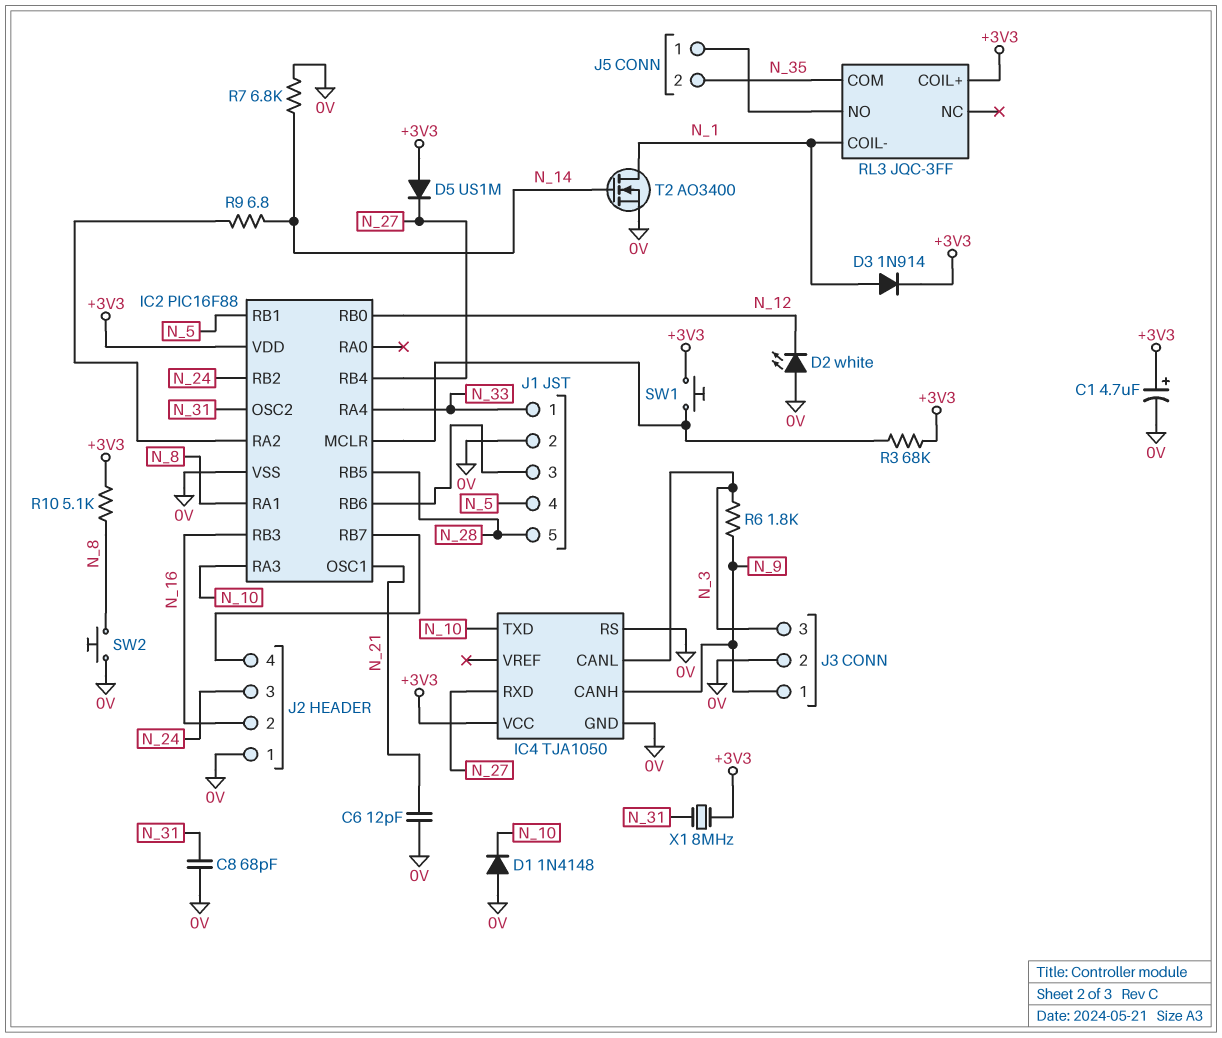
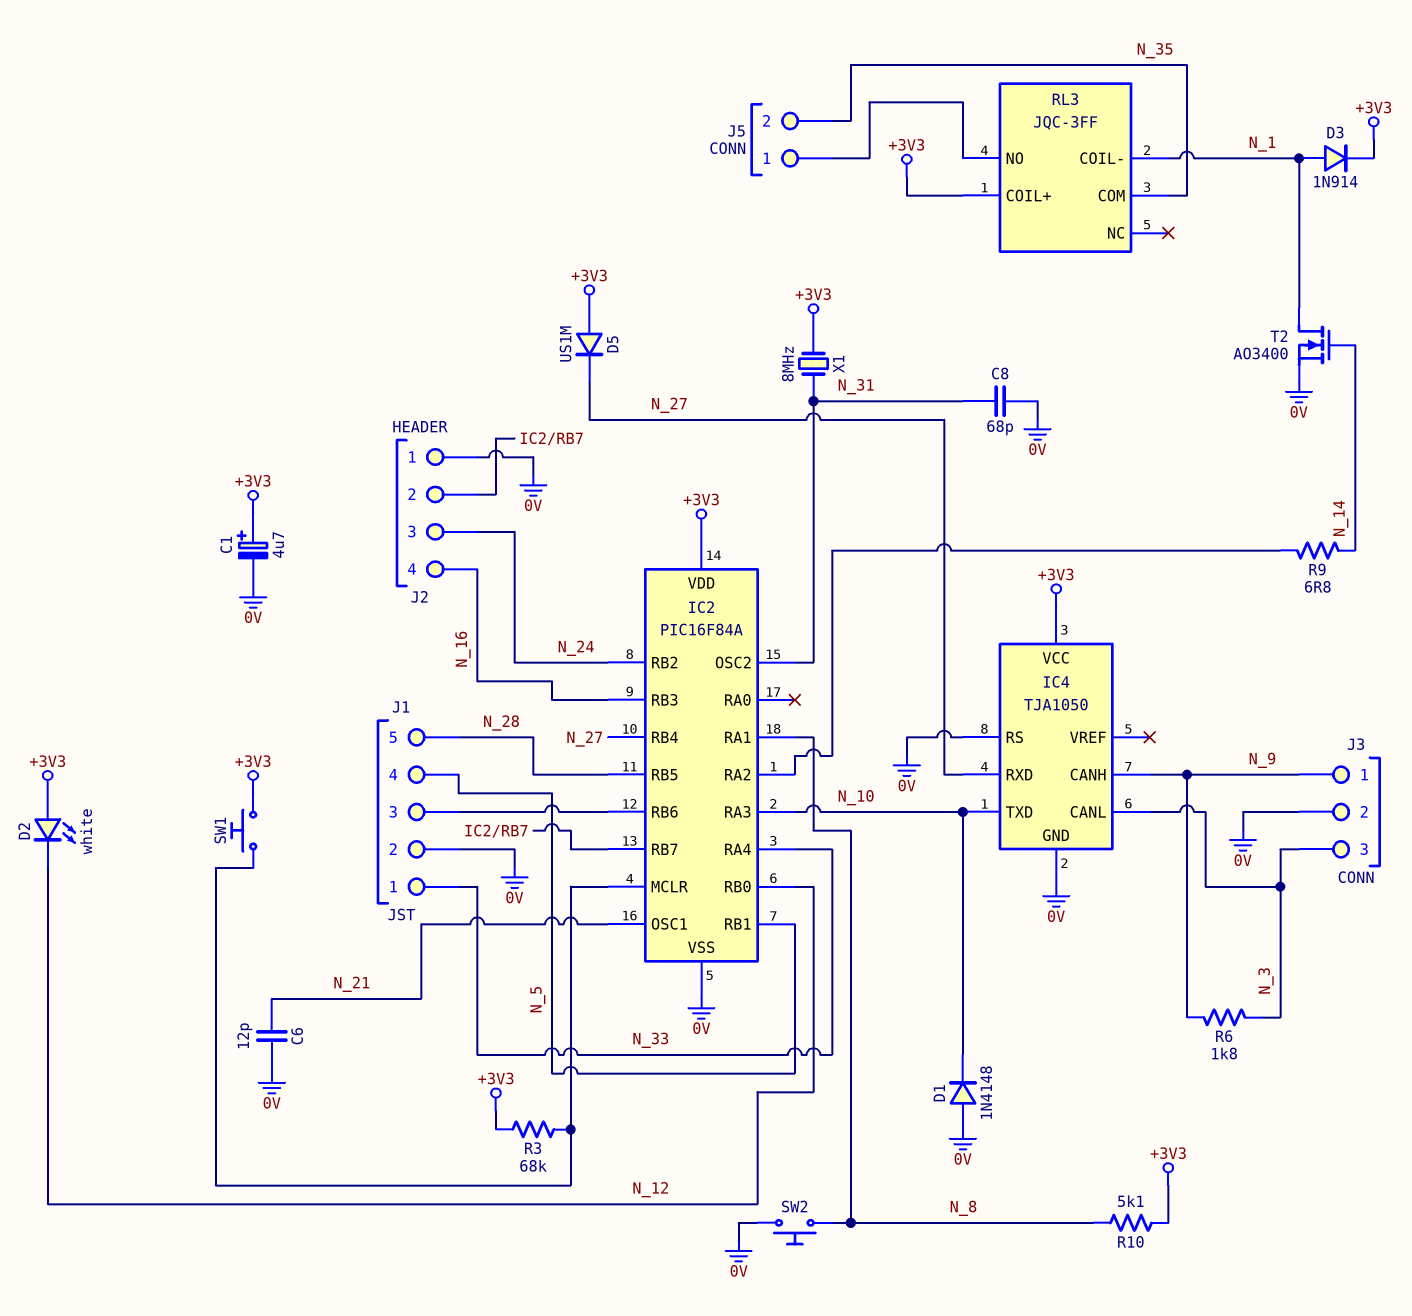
D2: LED white (A 0V, K N_12) -> LED white (A +3V3, K N_12)
IC2: PIC16F88 -> PIC16F84A
J2 pin 2: N_16 -> IC2/RB7
J2 pin 4: IC2/RB7 -> N_16
R7: 6.8k (0V, N_14) -> none

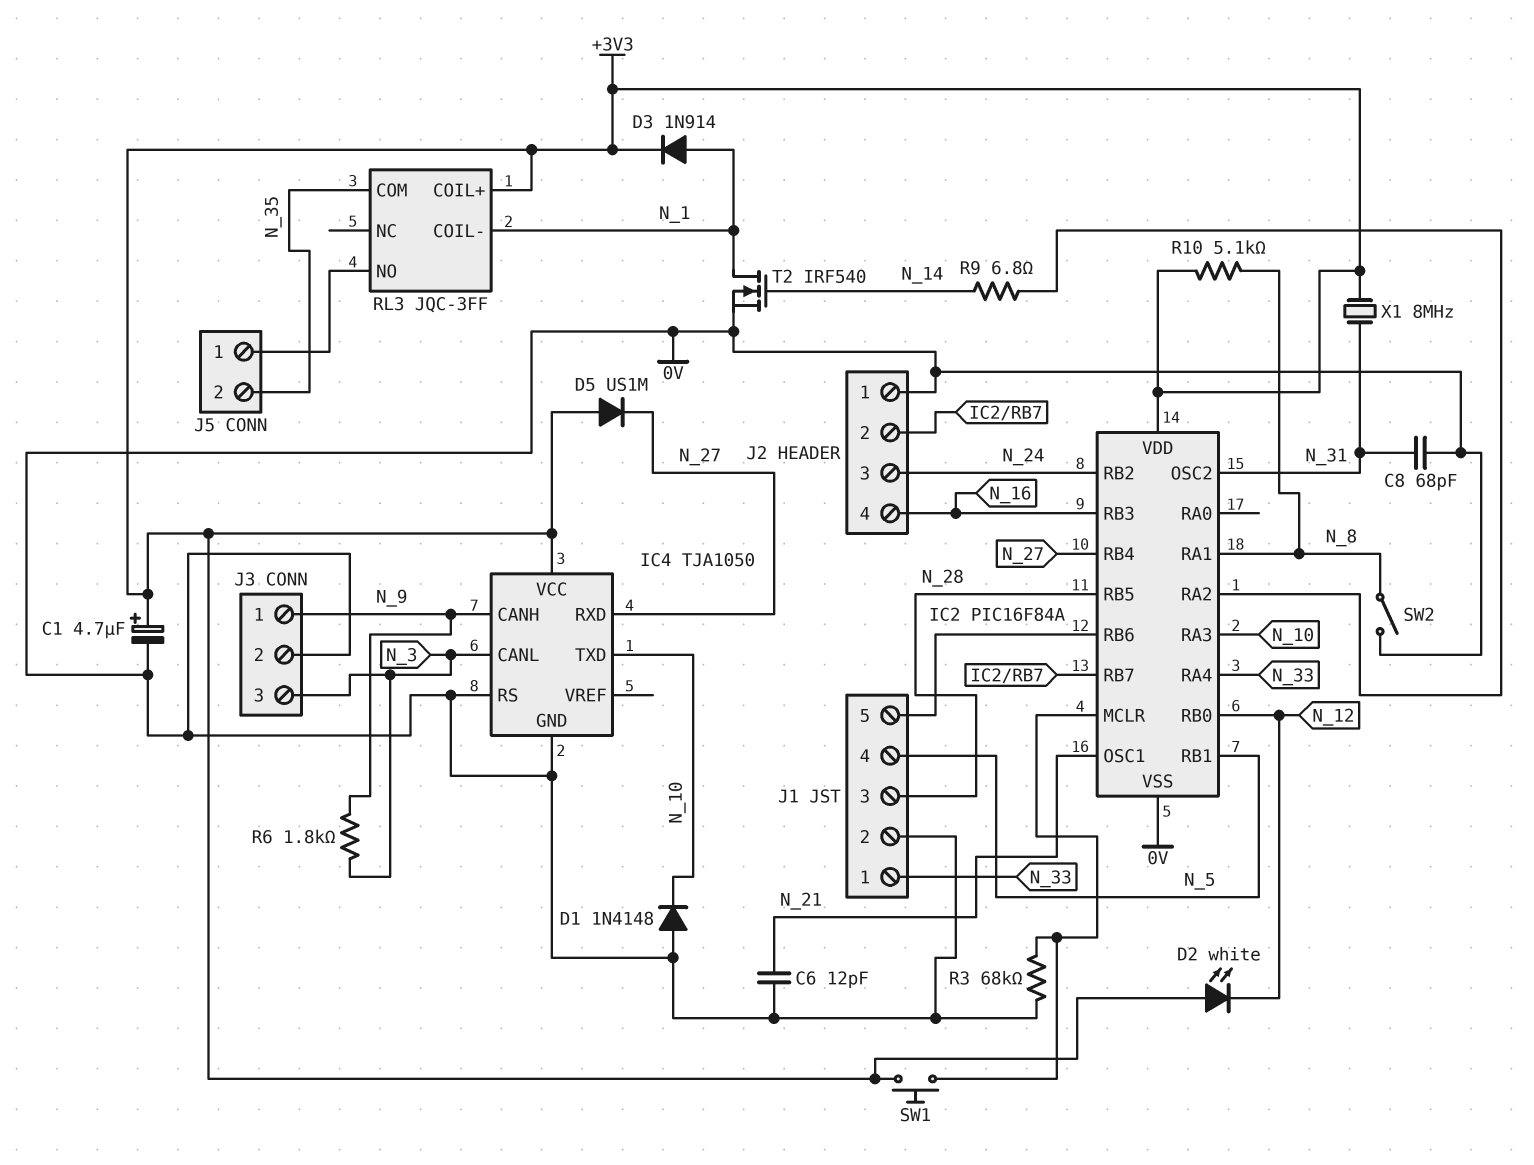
J1 pin 3: IC2/RB6 -> N_28
J1 pin 5: N_28 -> IC2/RB6
R3: 68k (+3V3, IC2/MCLR) -> 68k (0V, IC2/MCLR)
SW2: button (0V, N_8) -> switch (0V, N_8)
T2: NMOS AO3400 (G N_14, D N_1, S 0V) -> NMOS IRF540 (G N_14, D N_1, S 0V)

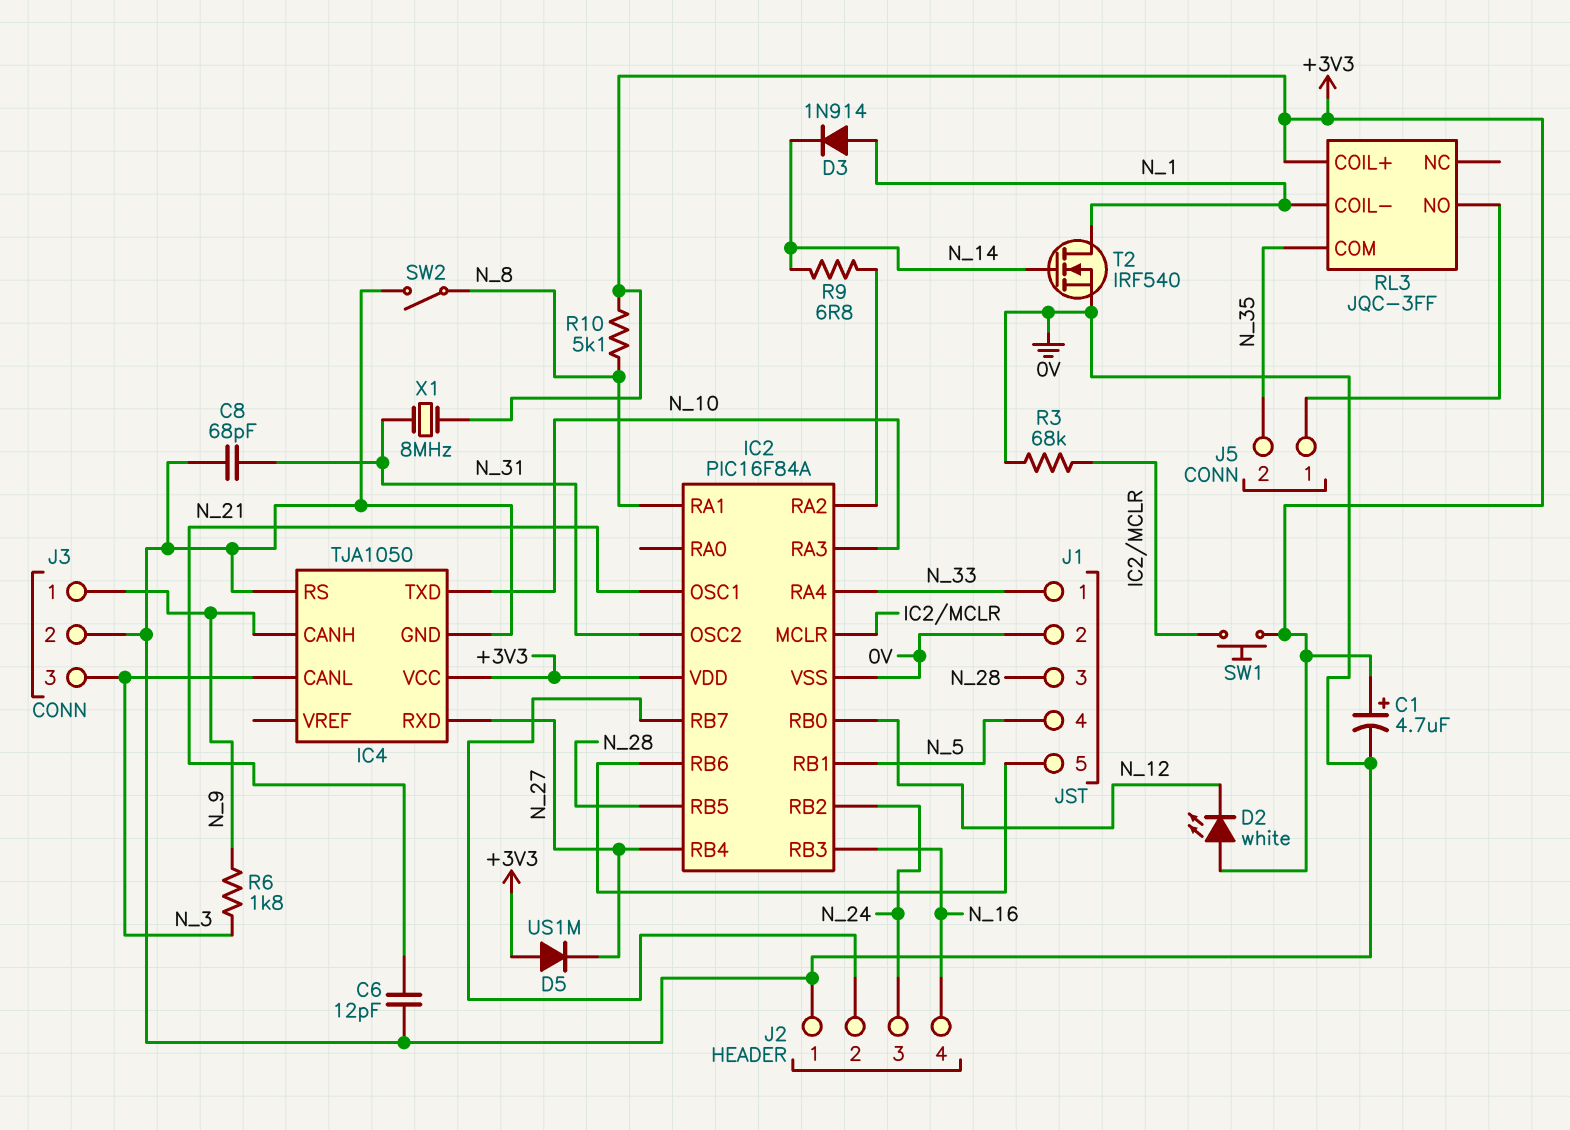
D1: diode 1N4148 (A 0V, K N_10) -> none
D3: diode 1N914 (A N_1, K +3V3) -> diode 1N914 (A N_1, K N_14)

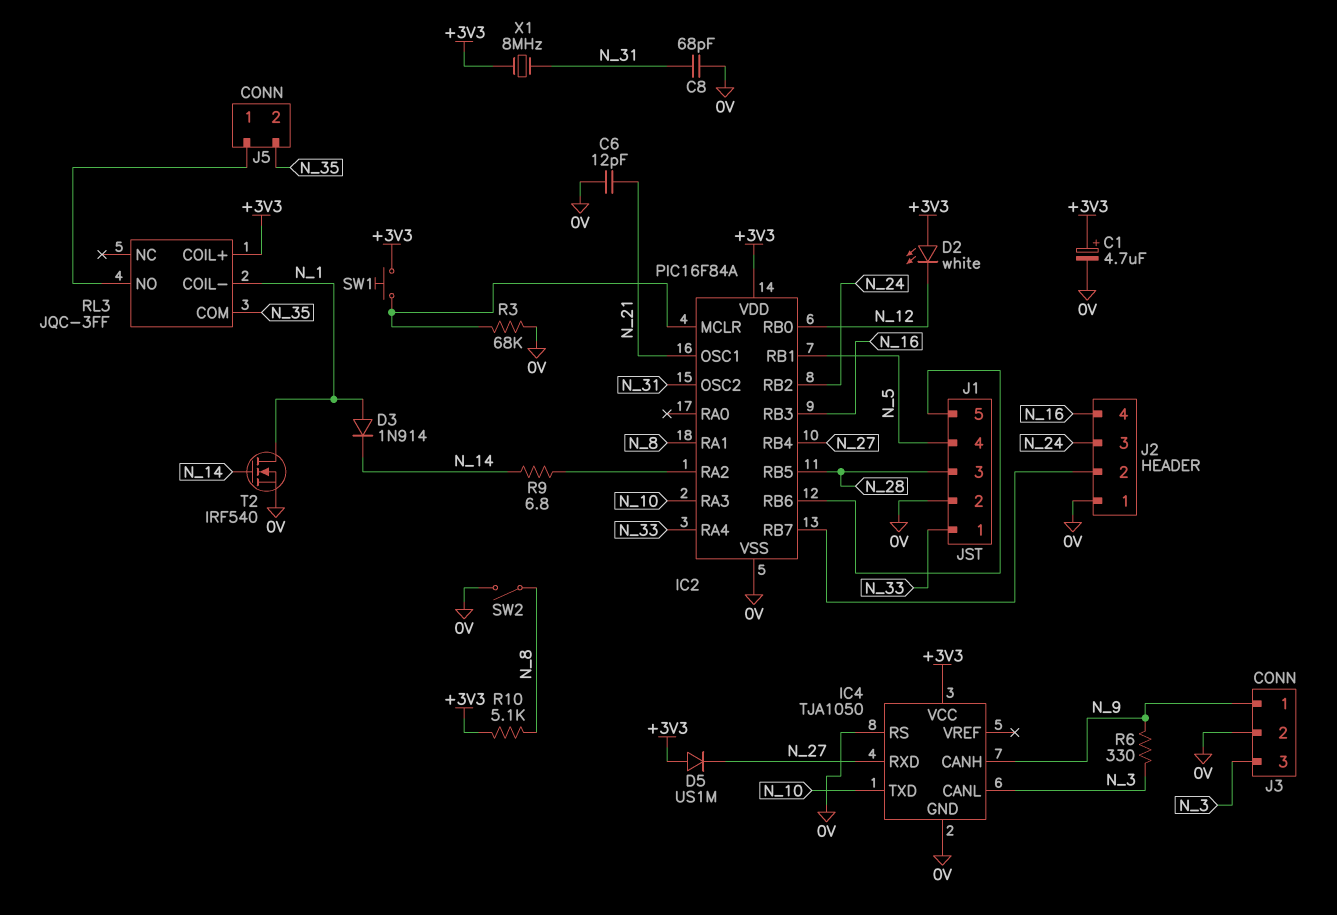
R6: 1.8k (N_3, N_9) -> 330 (N_3, N_9)

